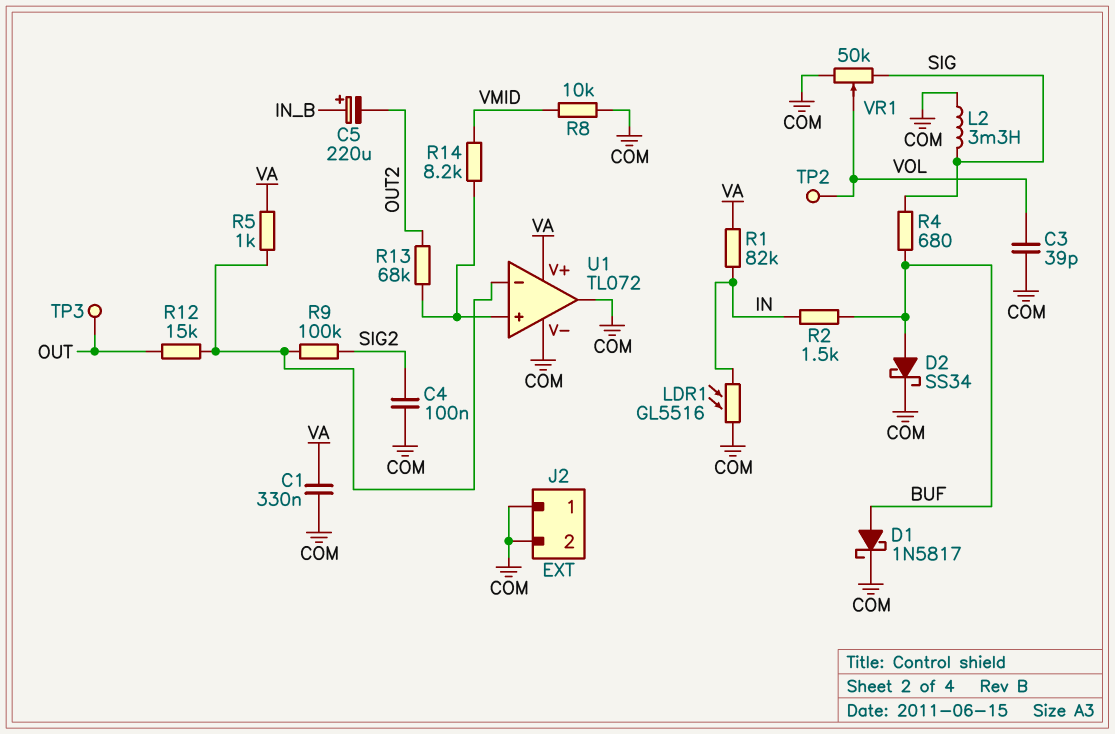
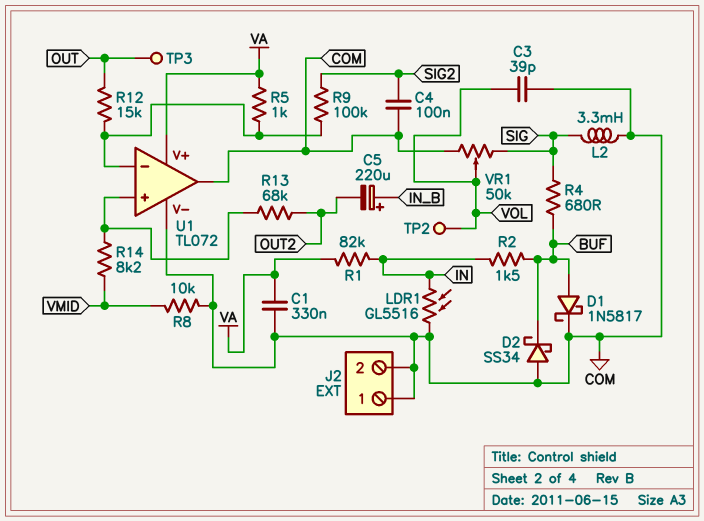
D2: schottky SS34 (A BUF, K COM) -> schottky SS34 (A COM, K BUF)

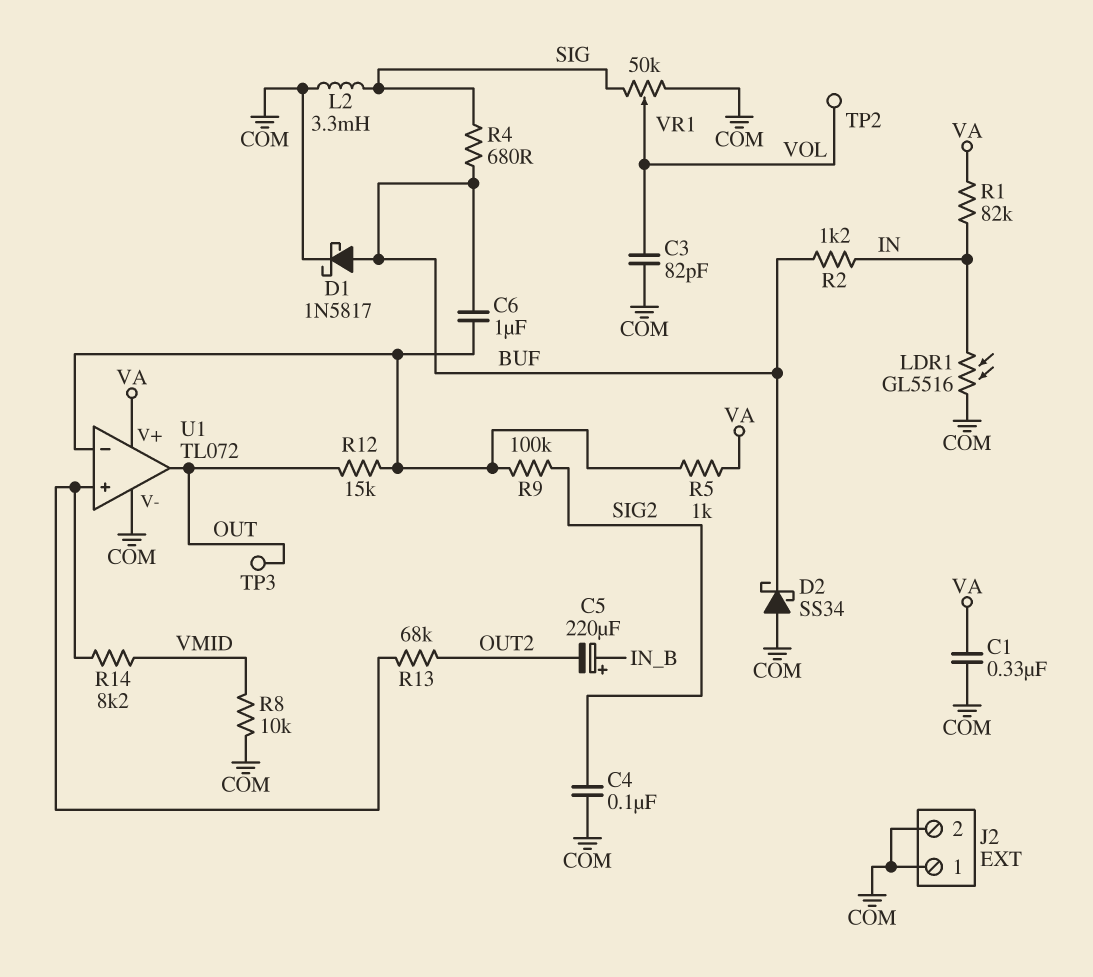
C3: 39pF (COM, VOL) -> 82pF (COM, VOL)
C6: none -> 1uF (BUF, U1/in-)
R2: 1.5k (BUF, IN) -> 1.2k (BUF, IN)
U1 pin out: COM -> OUT

